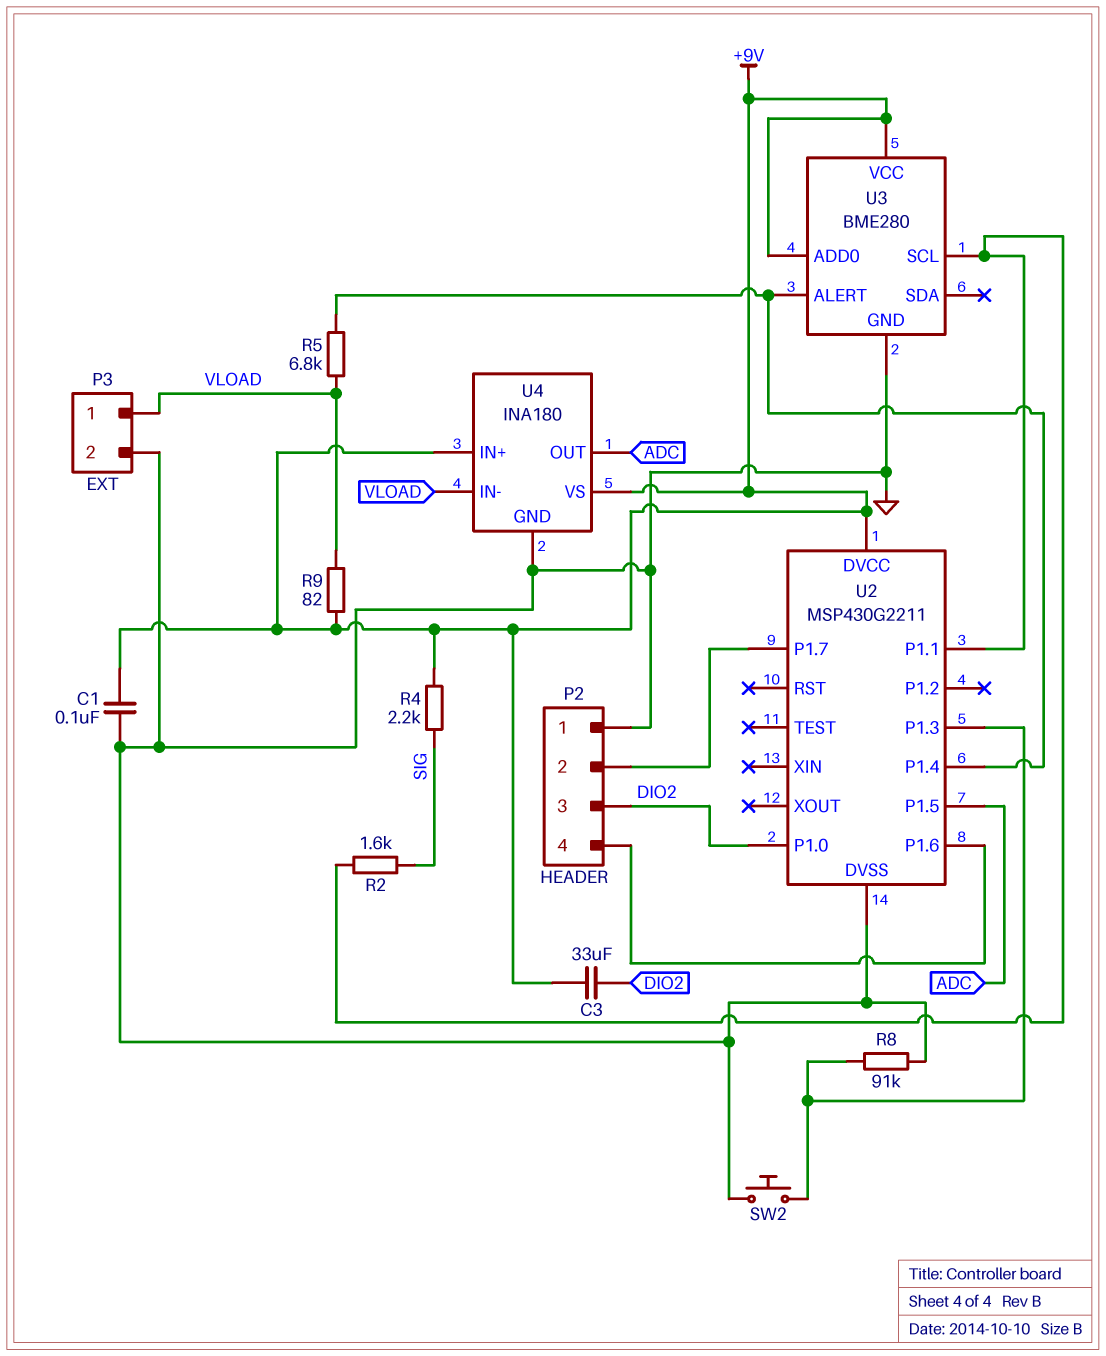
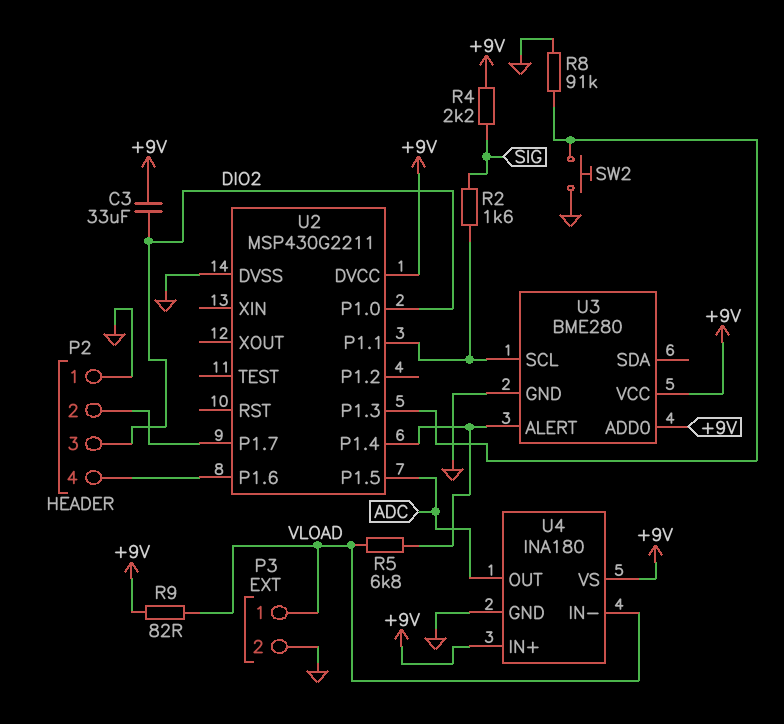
C1: 100nF (+9V, GND) -> none

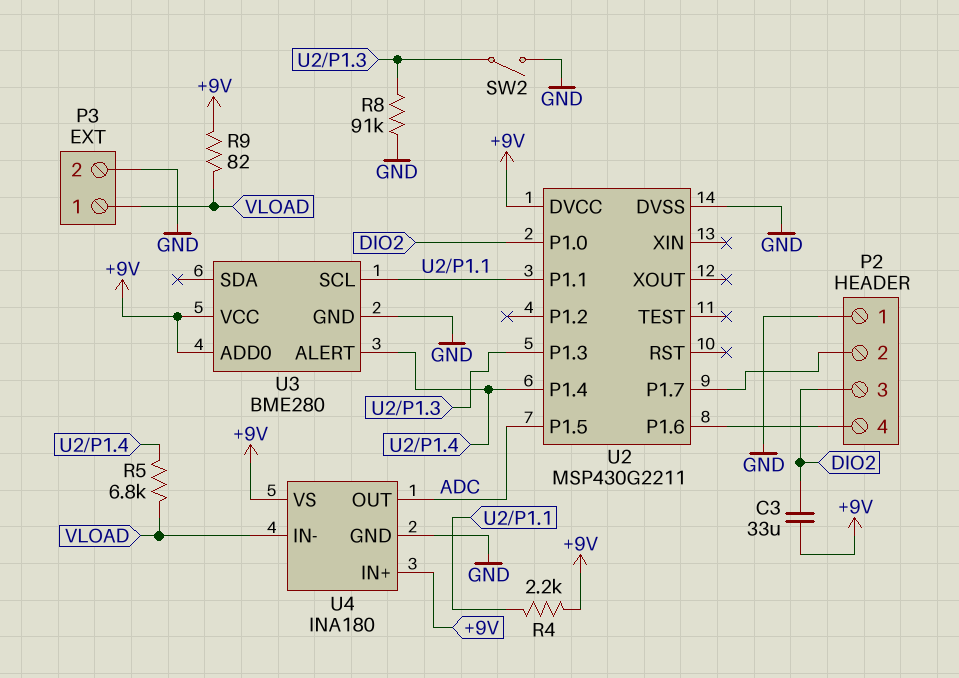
R2: 1.6k (SIG, U2/P1.1) -> none
R4: 2.2k (+9V, SIG) -> 2.2k (+9V, U2/P1.1)
SW2: button (GND, U2/P1.3) -> switch (GND, U2/P1.3)

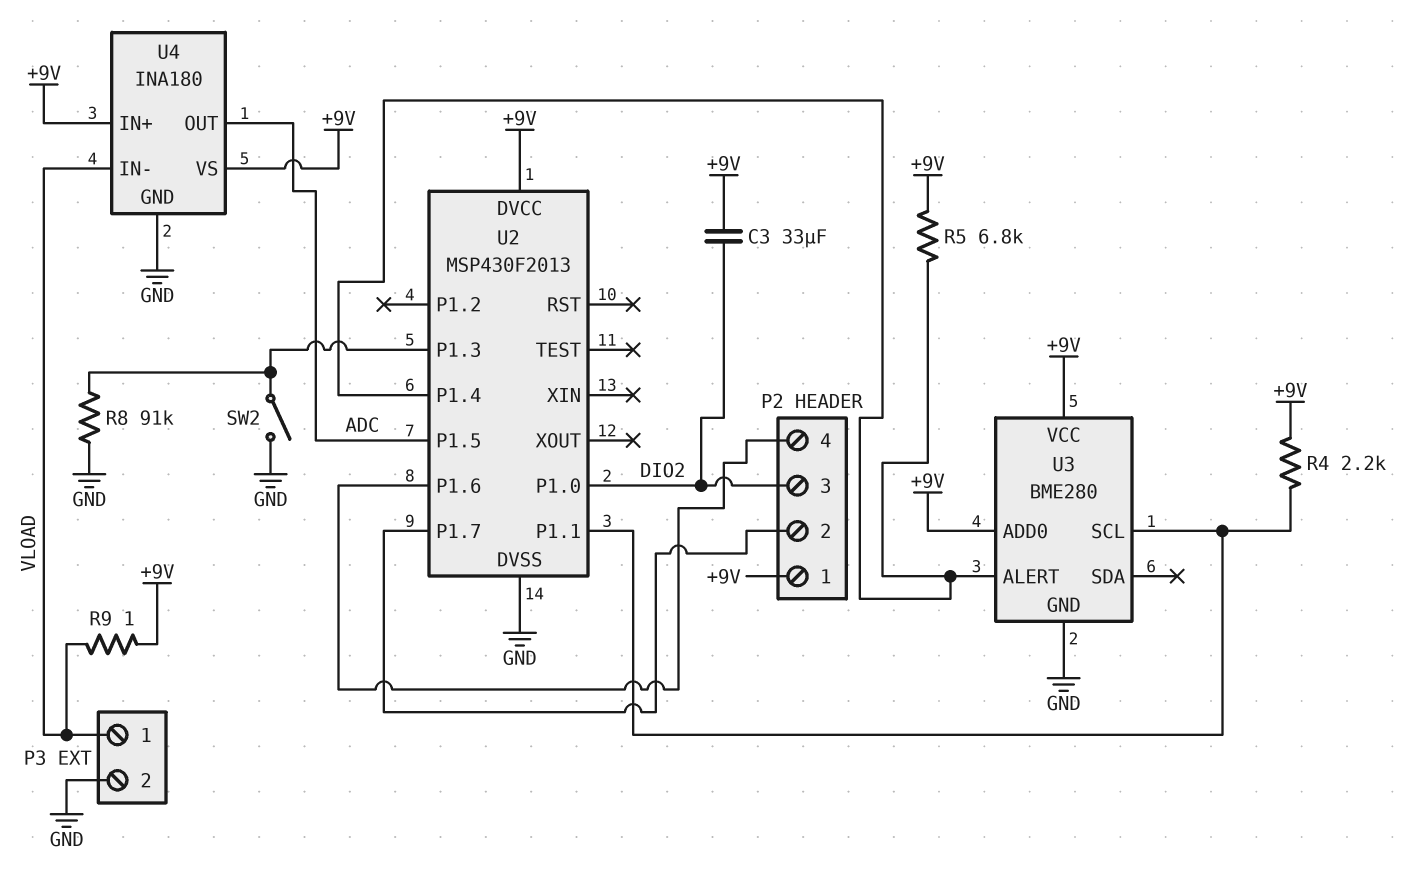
P2 pin 1: GND -> +9V
R5: 6.8k (U2/P1.4, VLOAD) -> 6.8k (+9V, U2/P1.4)
R9: 82 (+9V, VLOAD) -> 1 (+9V, VLOAD)
U2: MSP430G2211 -> MSP430F2013

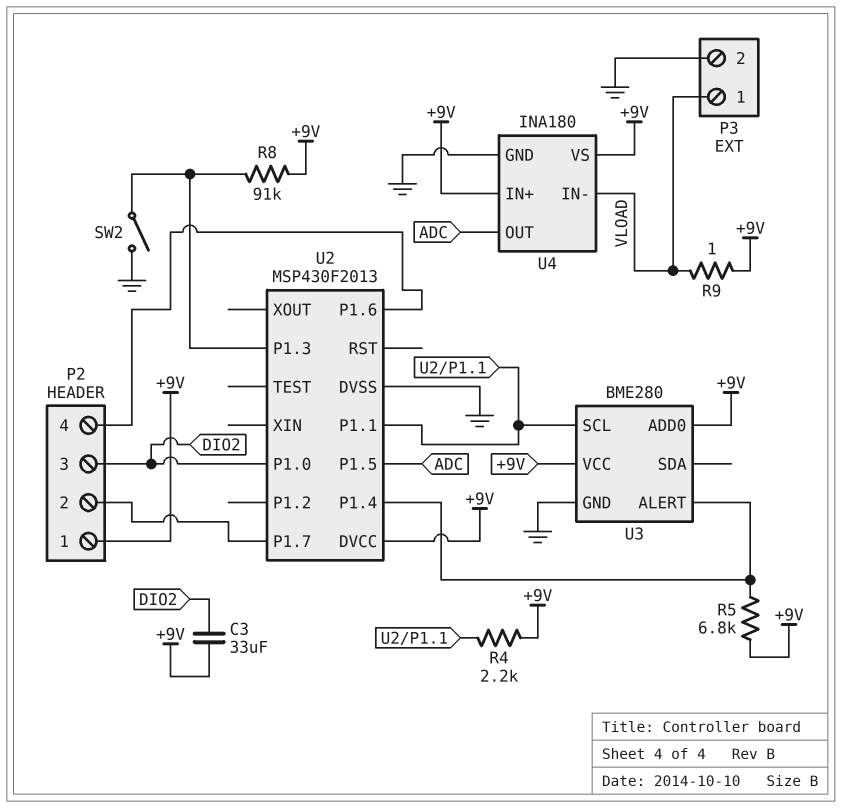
R8: 91k (GND, U2/P1.3) -> 91k (+9V, U2/P1.3)

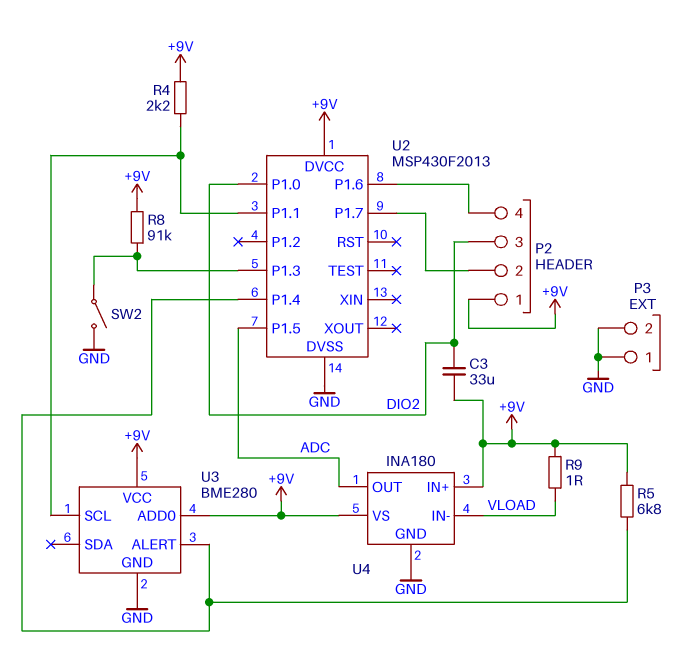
P3 pin 1: VLOAD -> GND

